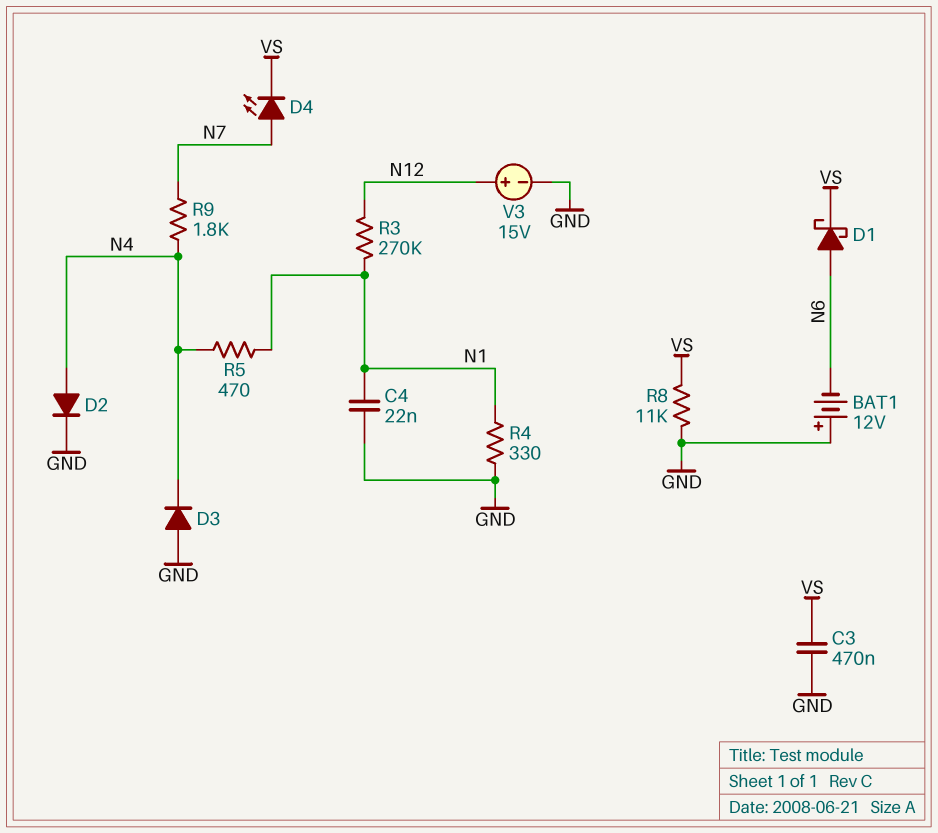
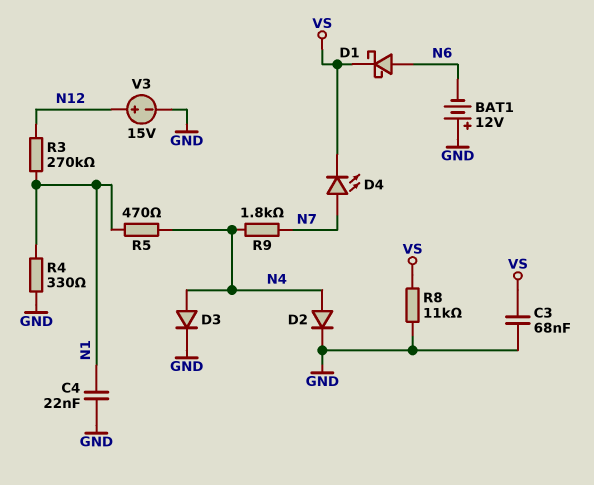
C3: 470nF (GND, VS) -> 68nF (GND, VS)
D3: diode (A GND, K N4) -> diode (A N4, K GND)

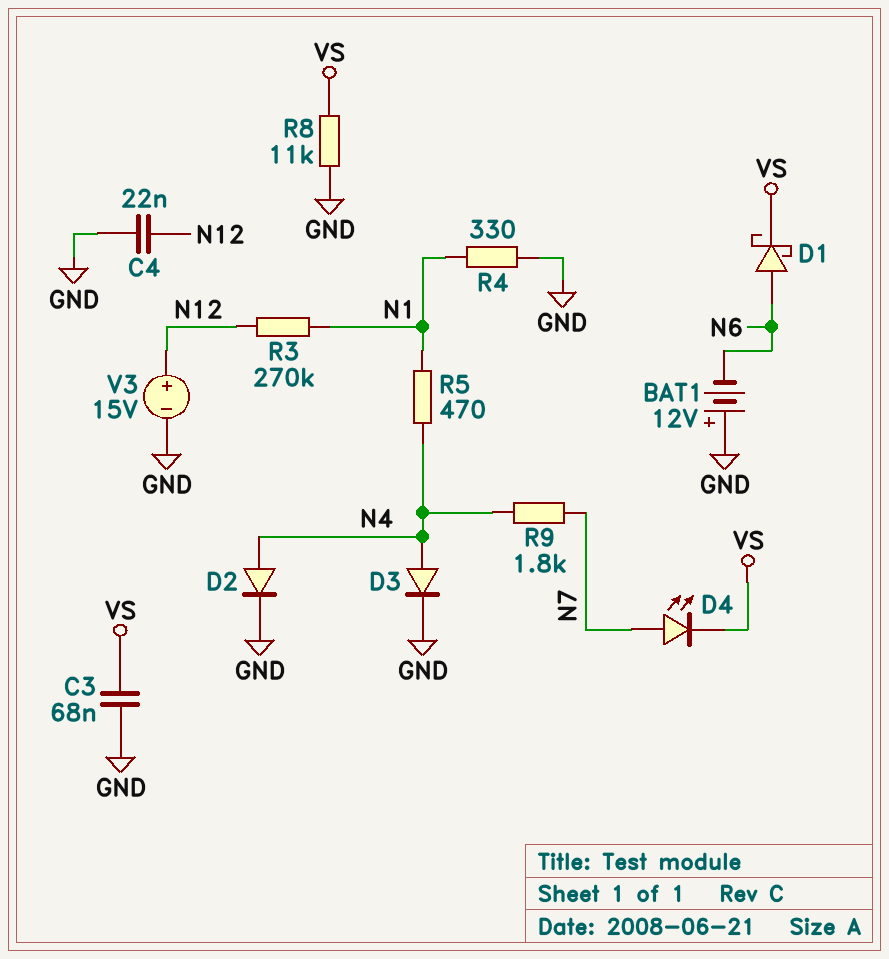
C4: 22nF (GND, N1) -> 22nF (GND, N12)

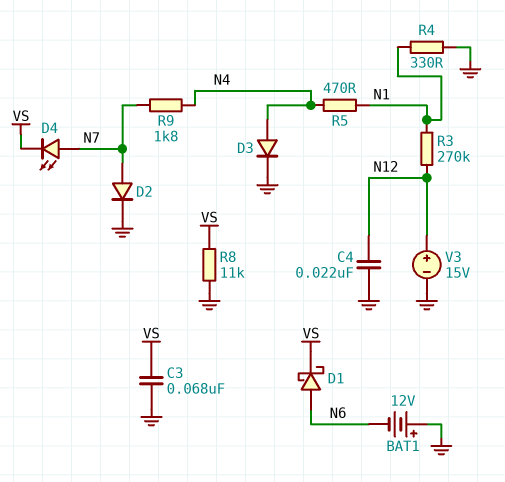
D2: diode (A N4, K GND) -> diode (A N7, K GND)

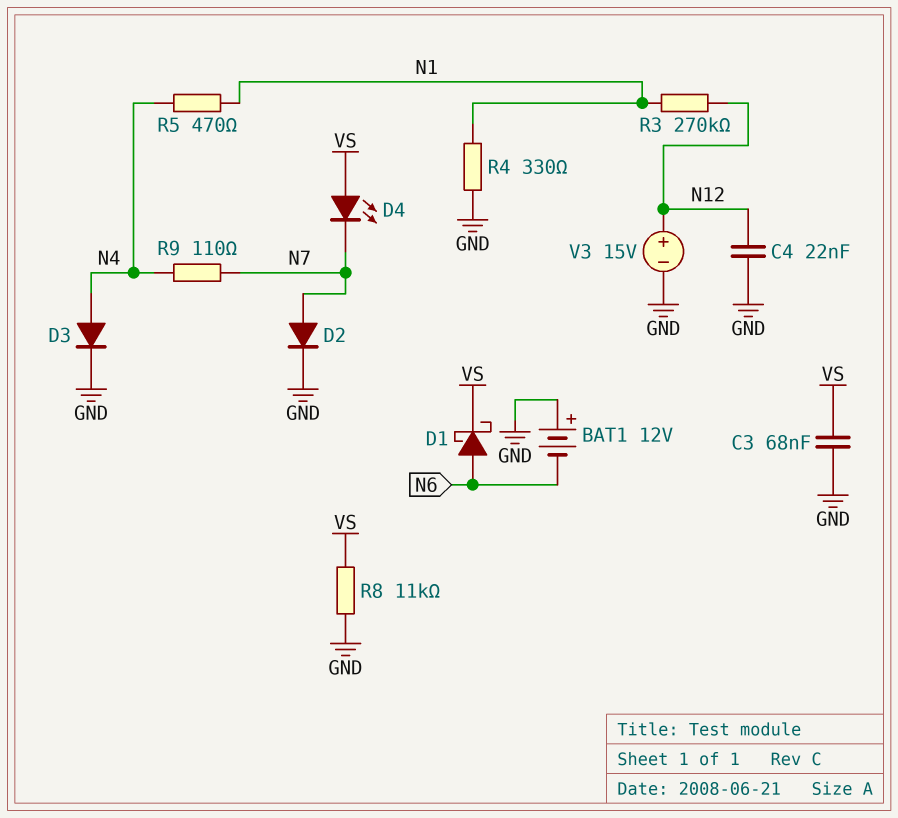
D4: LED (A N7, K VS) -> LED (A VS, K N7)
R9: 1.8k (N4, N7) -> 110 (N4, N7)

